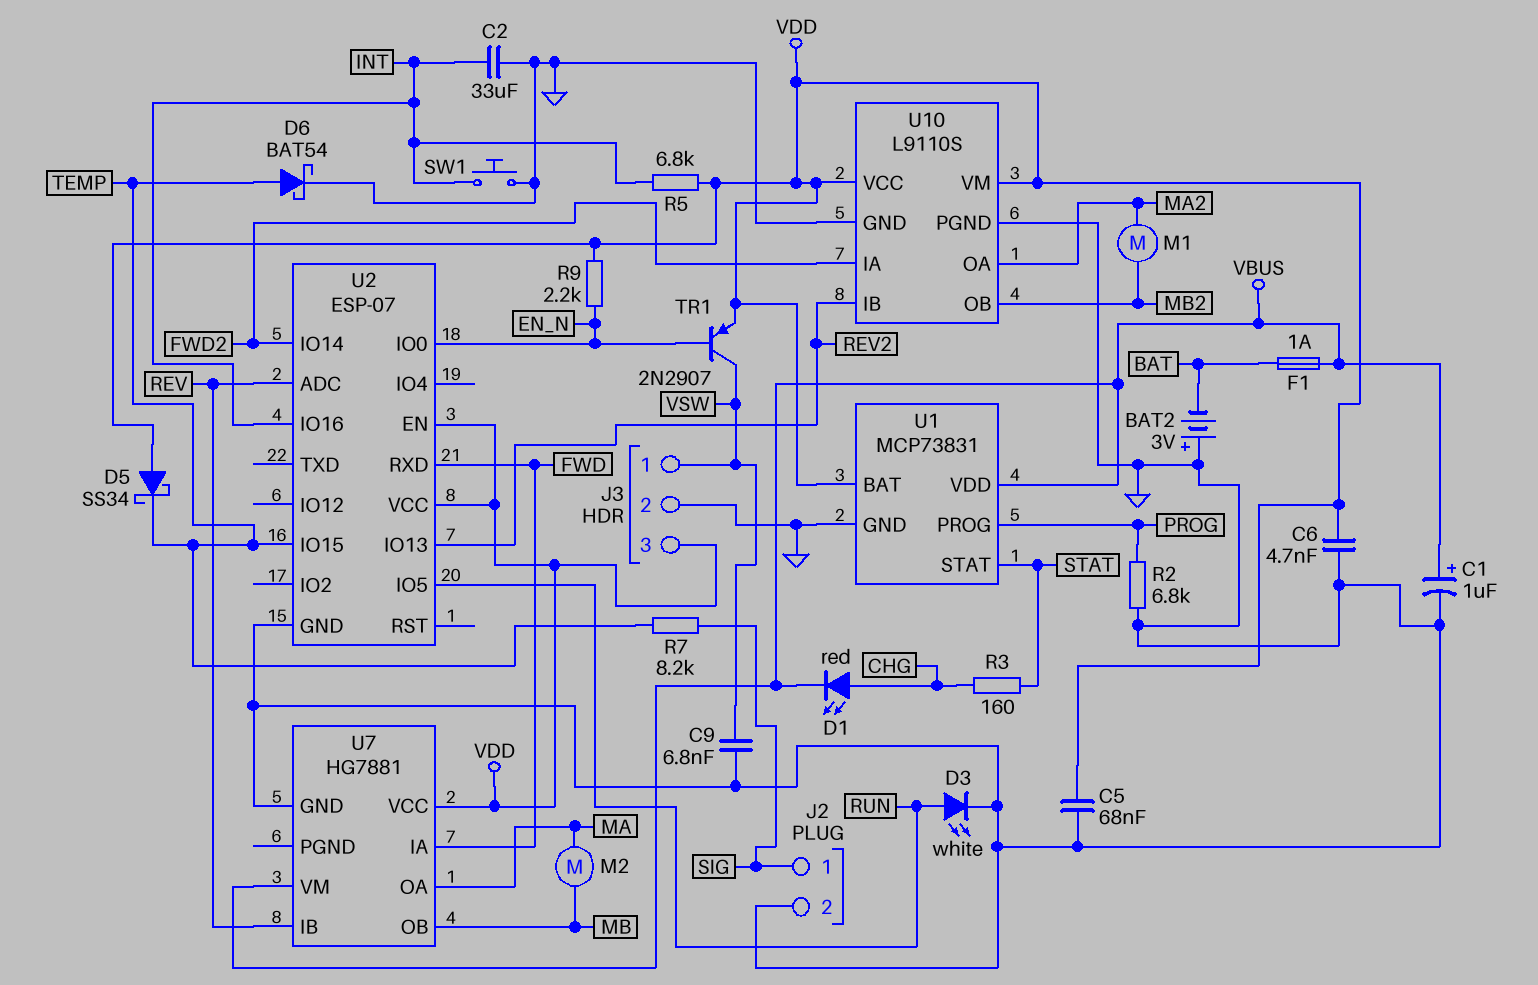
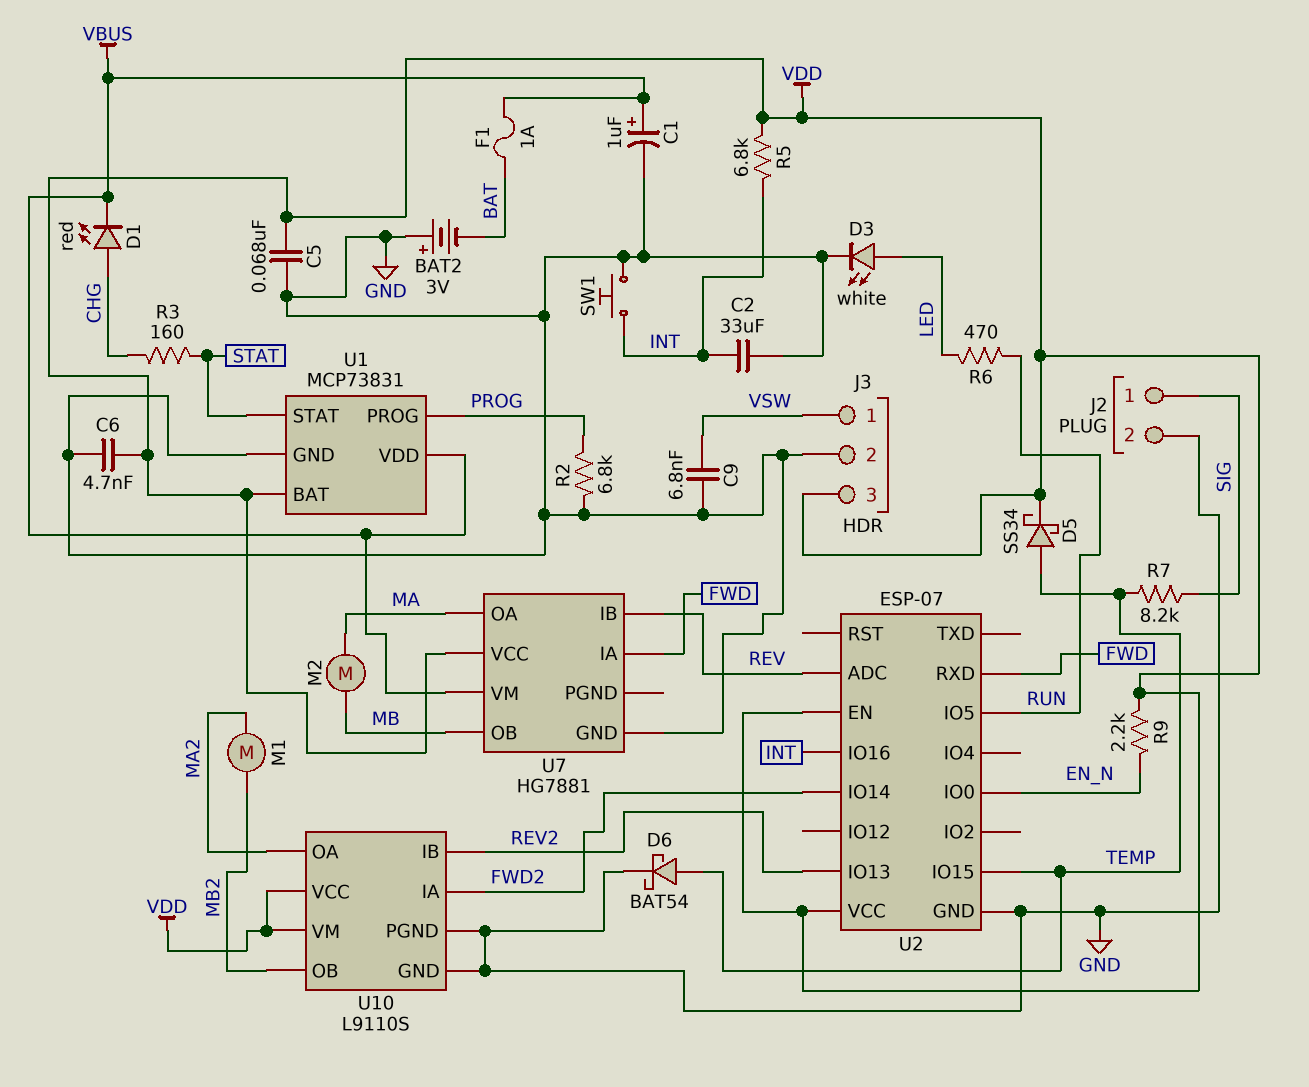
D3: LED white (A RUN, K GND) -> LED white (A LED, K GND)
D5: schottky SS34 (A VDD, K TEMP) -> schottky SS34 (A TEMP, K VDD)
R6: none -> 470 (LED, RUN)
TR1: PNP 2N2907 (B EN_N, C VSW, E VDD) -> none

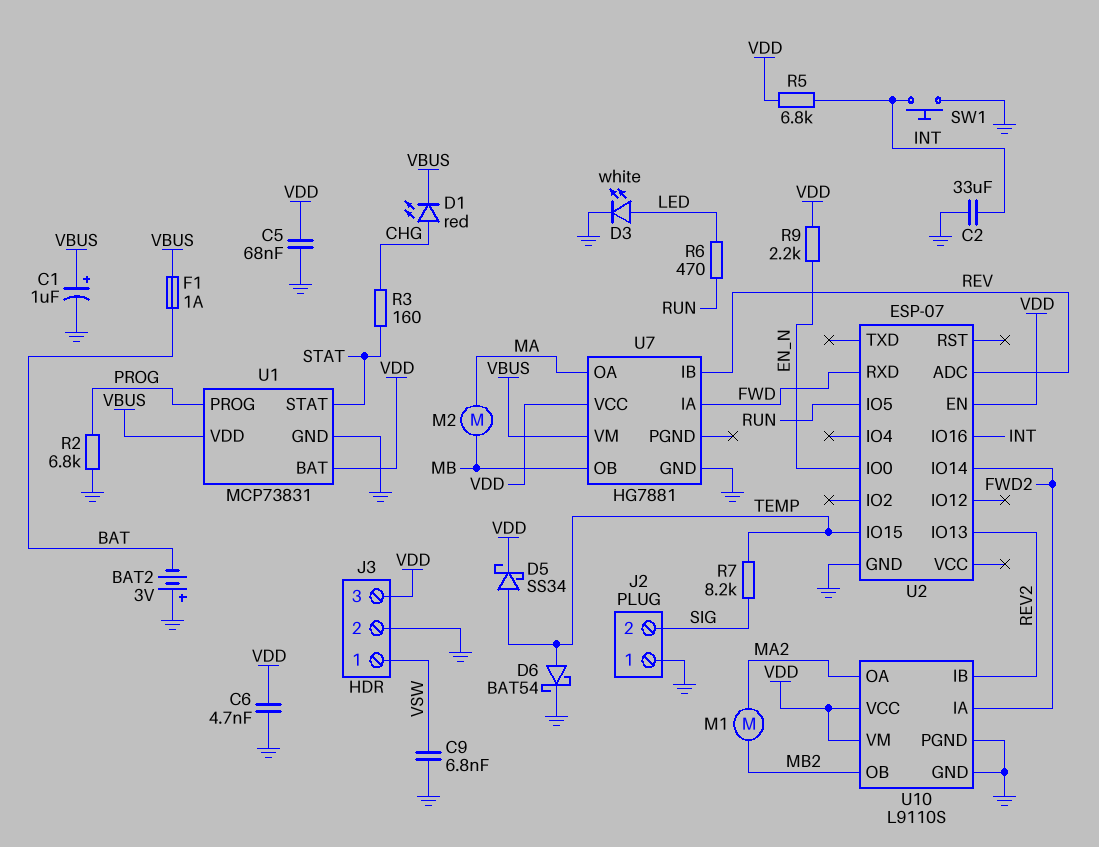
J2 pin 1: SIG -> GND
J2 pin 2: GND -> SIG
U2 pin VCC: VDD -> none

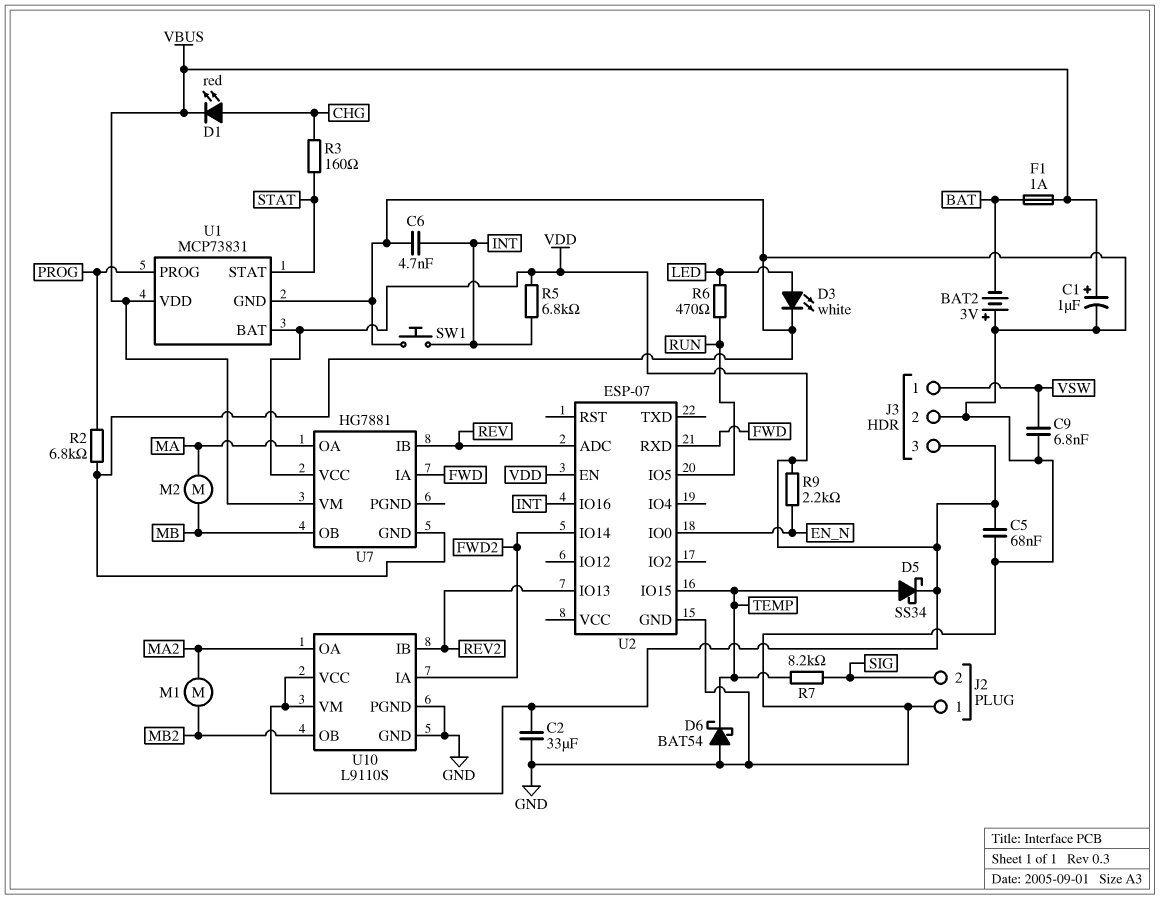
C2: 33uF (GND, INT) -> 33uF (GND, VDD)
C6: 4.7nF (GND, VDD) -> 4.7nF (GND, INT)
D6: schottky BAT54 (A TEMP, K GND) -> schottky BAT54 (A GND, K TEMP)

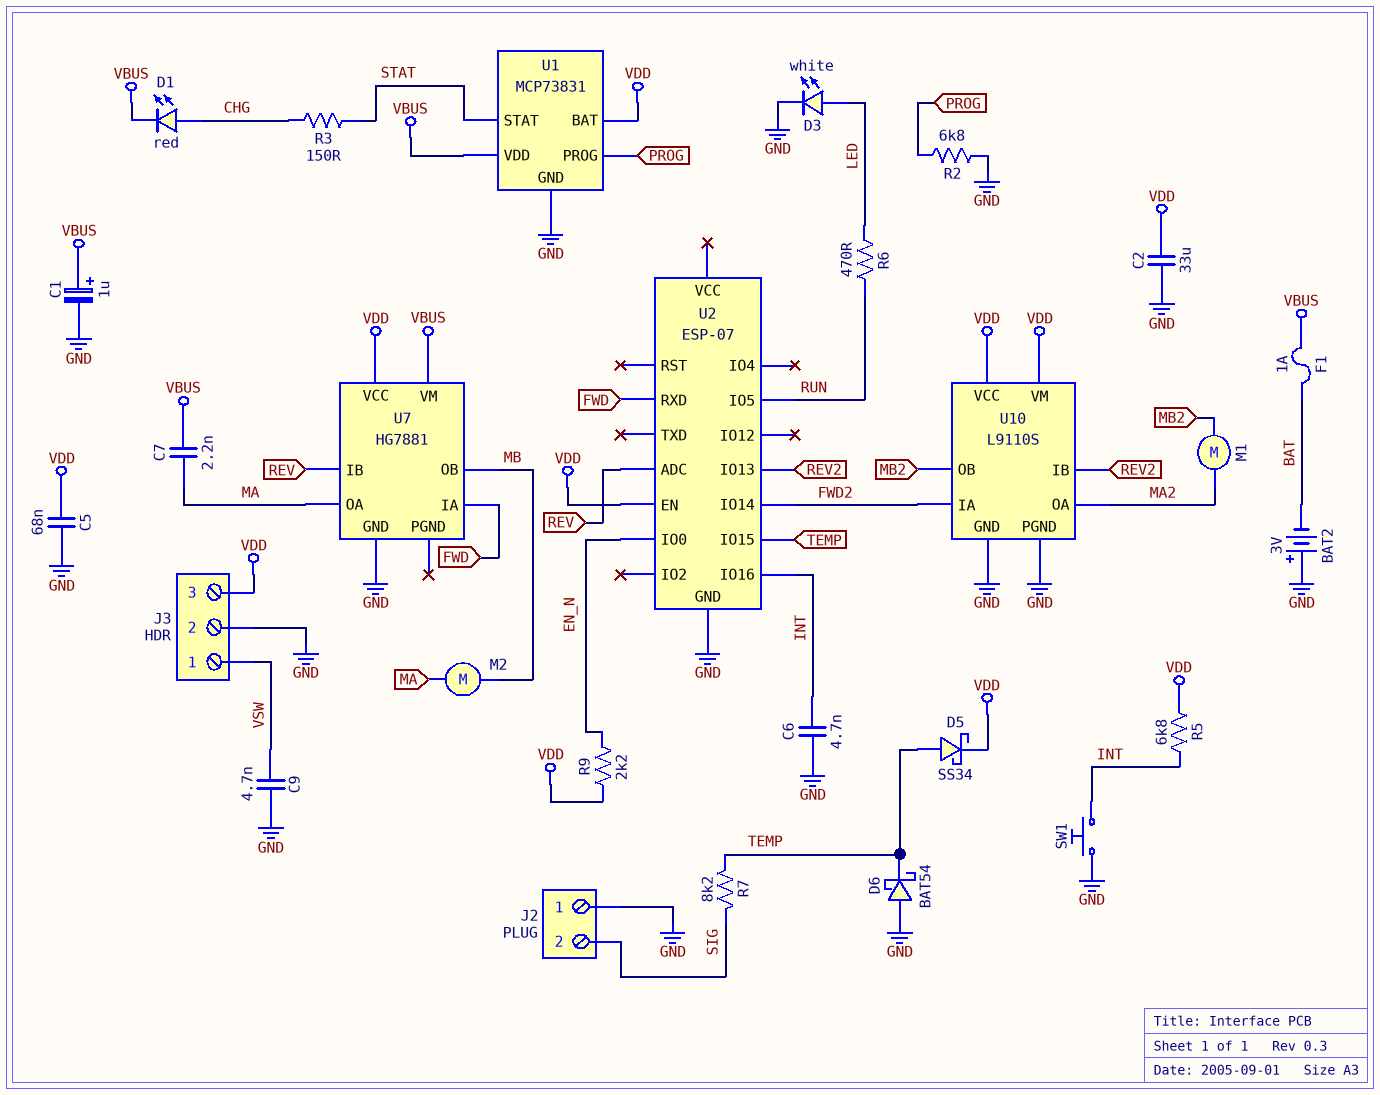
C7: none -> 2.2nF (MA, VBUS)
C9: 6.8nF (GND, VSW) -> 4.7nF (GND, VSW)
R3: 160 (CHG, STAT) -> 150 (CHG, STAT)

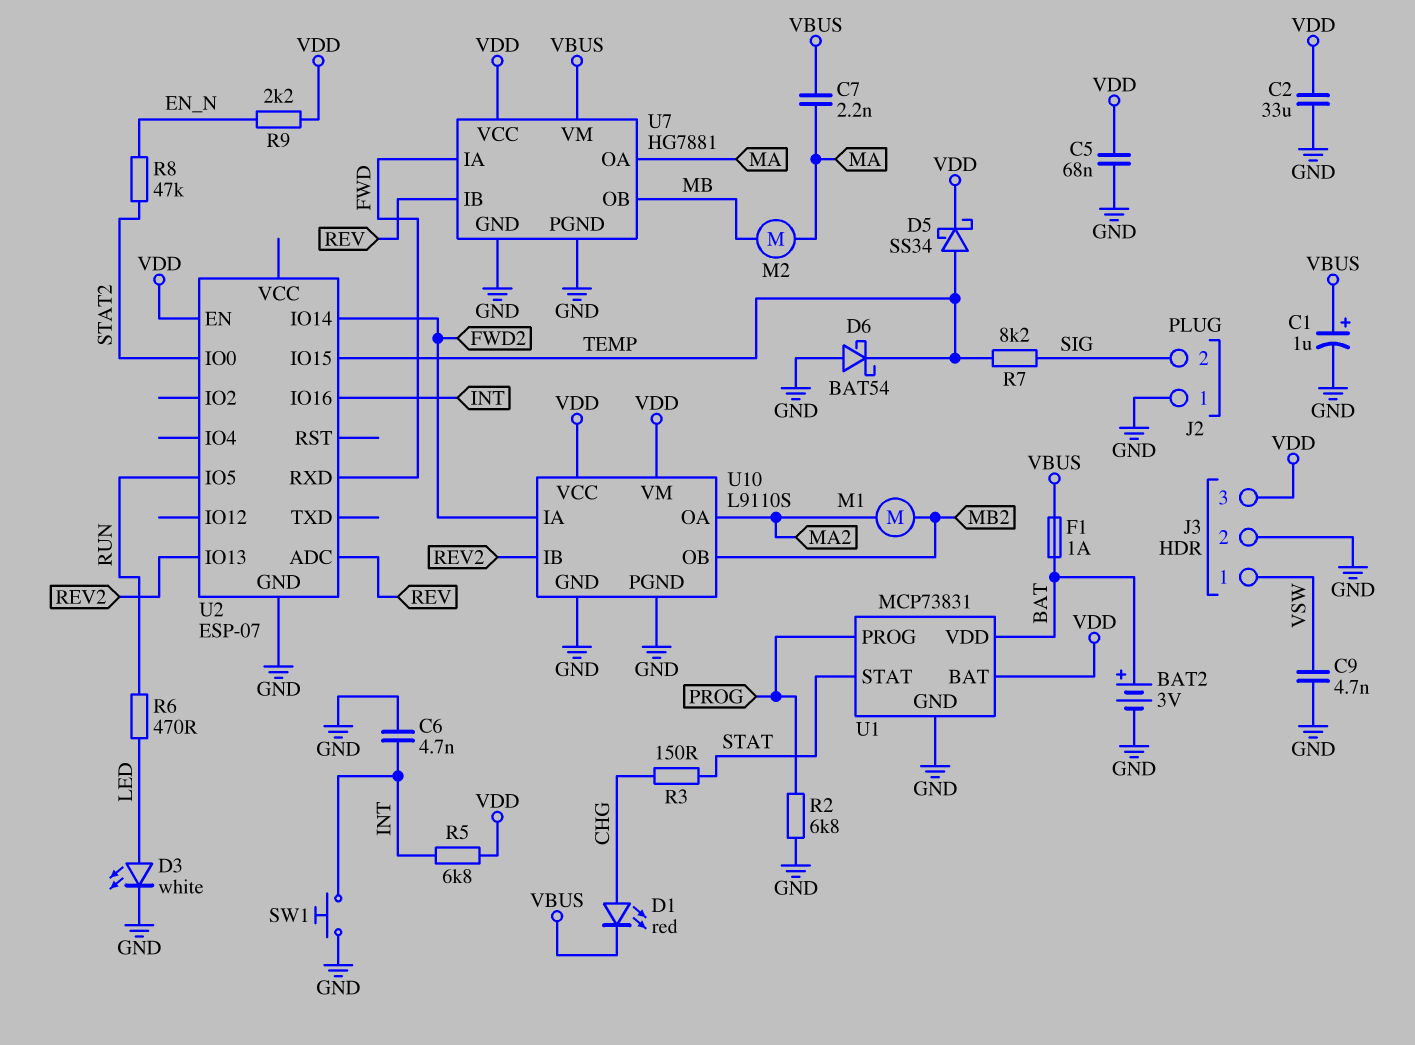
BAT2: 3V (plus GND, minus BAT) -> 3V (plus BAT, minus GND)
R8: none -> 47k (EN_N, STAT2)
U1 pin VDD: VBUS -> BAT
U2 pin IO0: EN_N -> STAT2
U7 pin PGND: none -> GND

